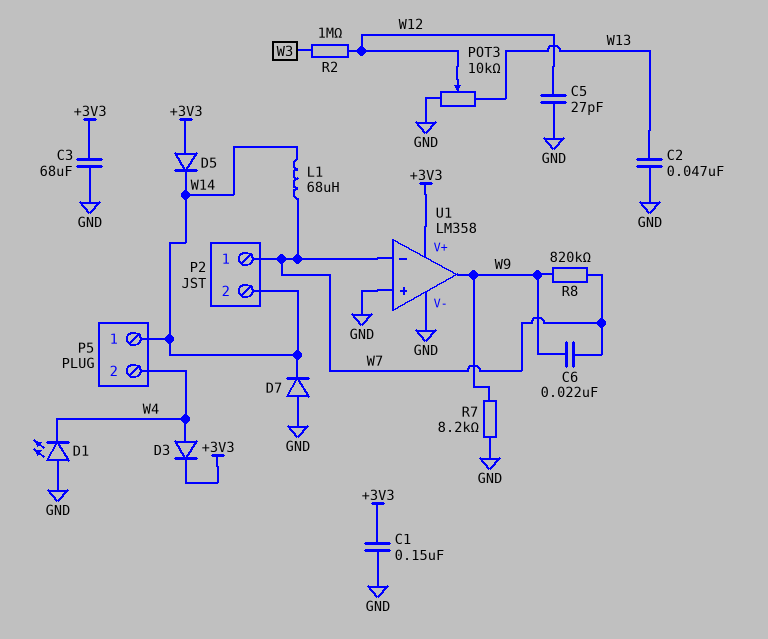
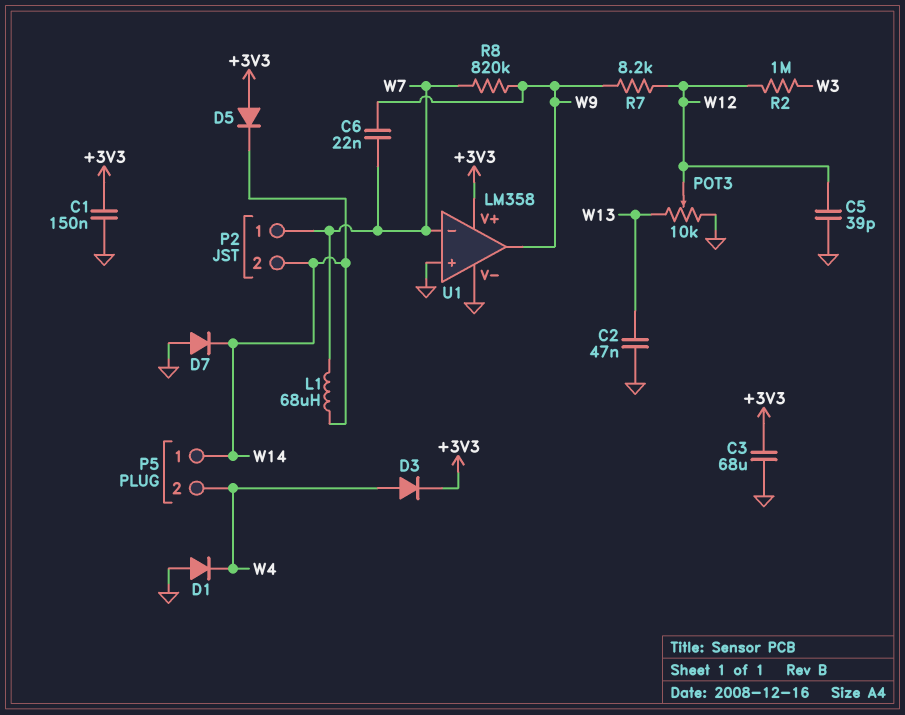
C5: 27pF (GND, W12) -> 39pF (GND, W12)
D1: LED (A GND, K W4) -> diode (A GND, K W4)
R7: 8.2k (GND, W9) -> 8.2k (W9, W12)

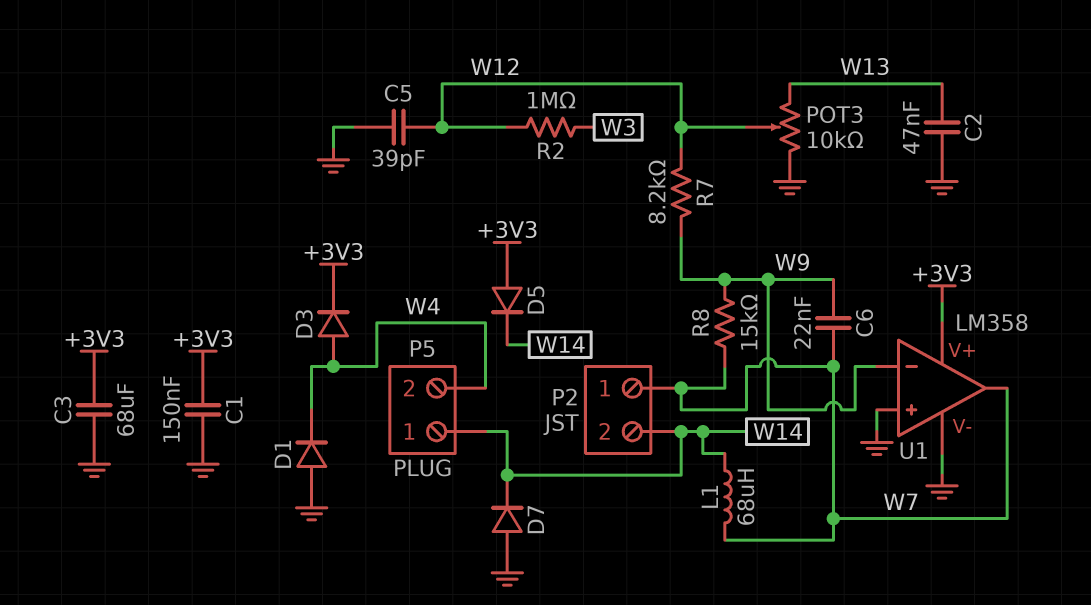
R8: 820k (W7, W9) -> 15k (W7, W9)
U1 pin in-: W7 -> W9
U1 pin out: W9 -> W7

